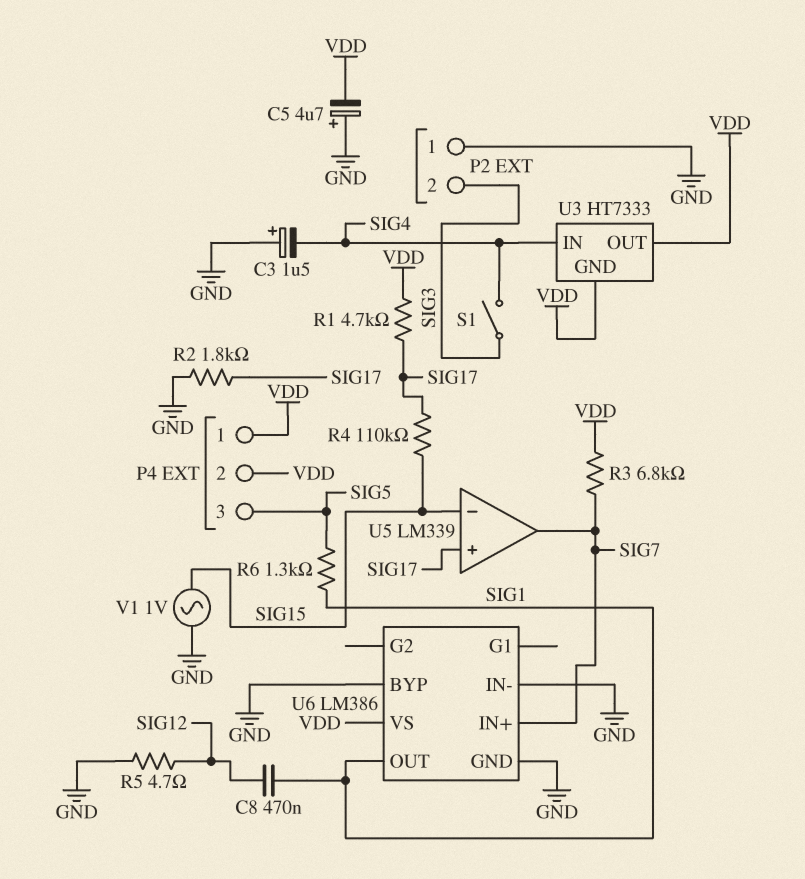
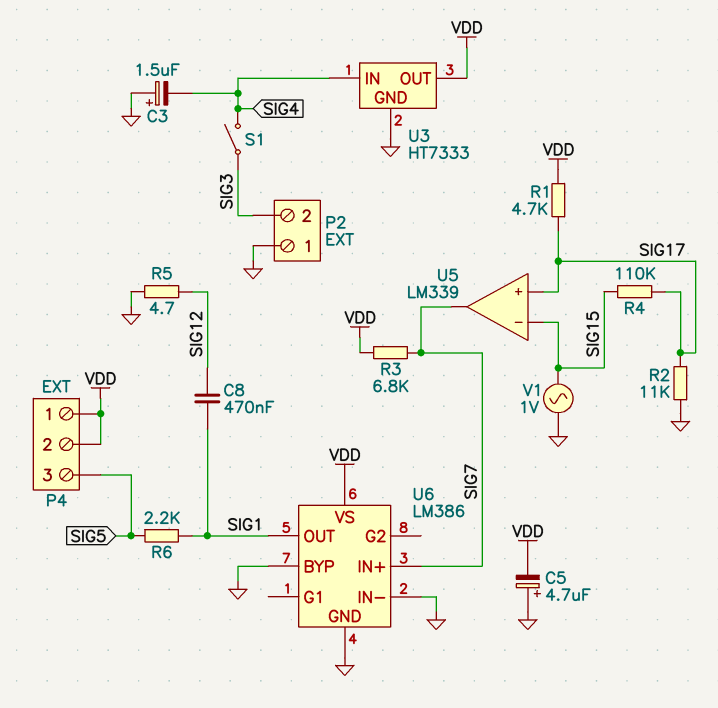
R2: 1.8k (GND, SIG17) -> 11k (GND, SIG17)
R6: 1.3k (SIG1, SIG5) -> 2.2k (SIG1, SIG5)
U3 pin GND: VDD -> GND

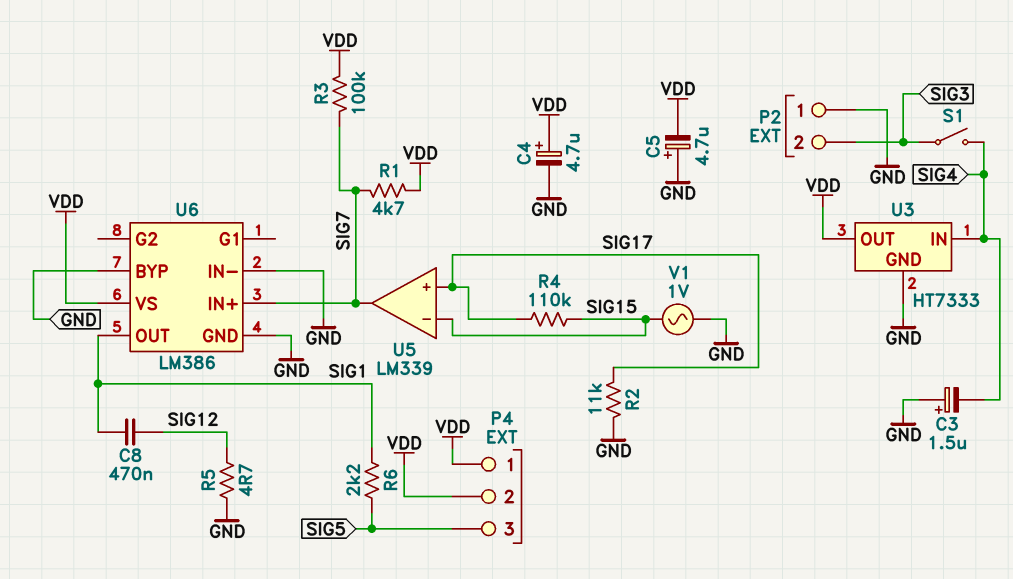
C4: none -> 4.7uF (plus VDD, minus GND)
R1: 4.7k (SIG17, VDD) -> 4.7k (SIG7, VDD)
R3: 6.8k (SIG7, VDD) -> 100k (SIG7, VDD)

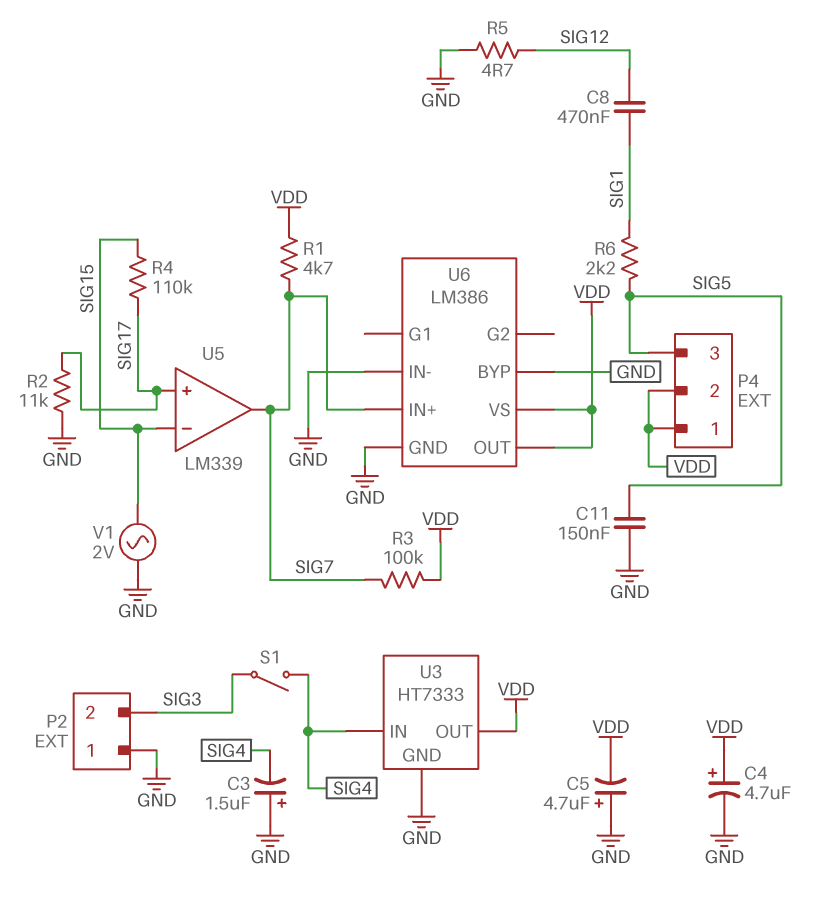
C11: none -> 150nF (GND, SIG5)
U6 pin OUT: SIG1 -> VDD
V1: AC 1V (GND, SIG15) -> AC 2V (GND, SIG15)

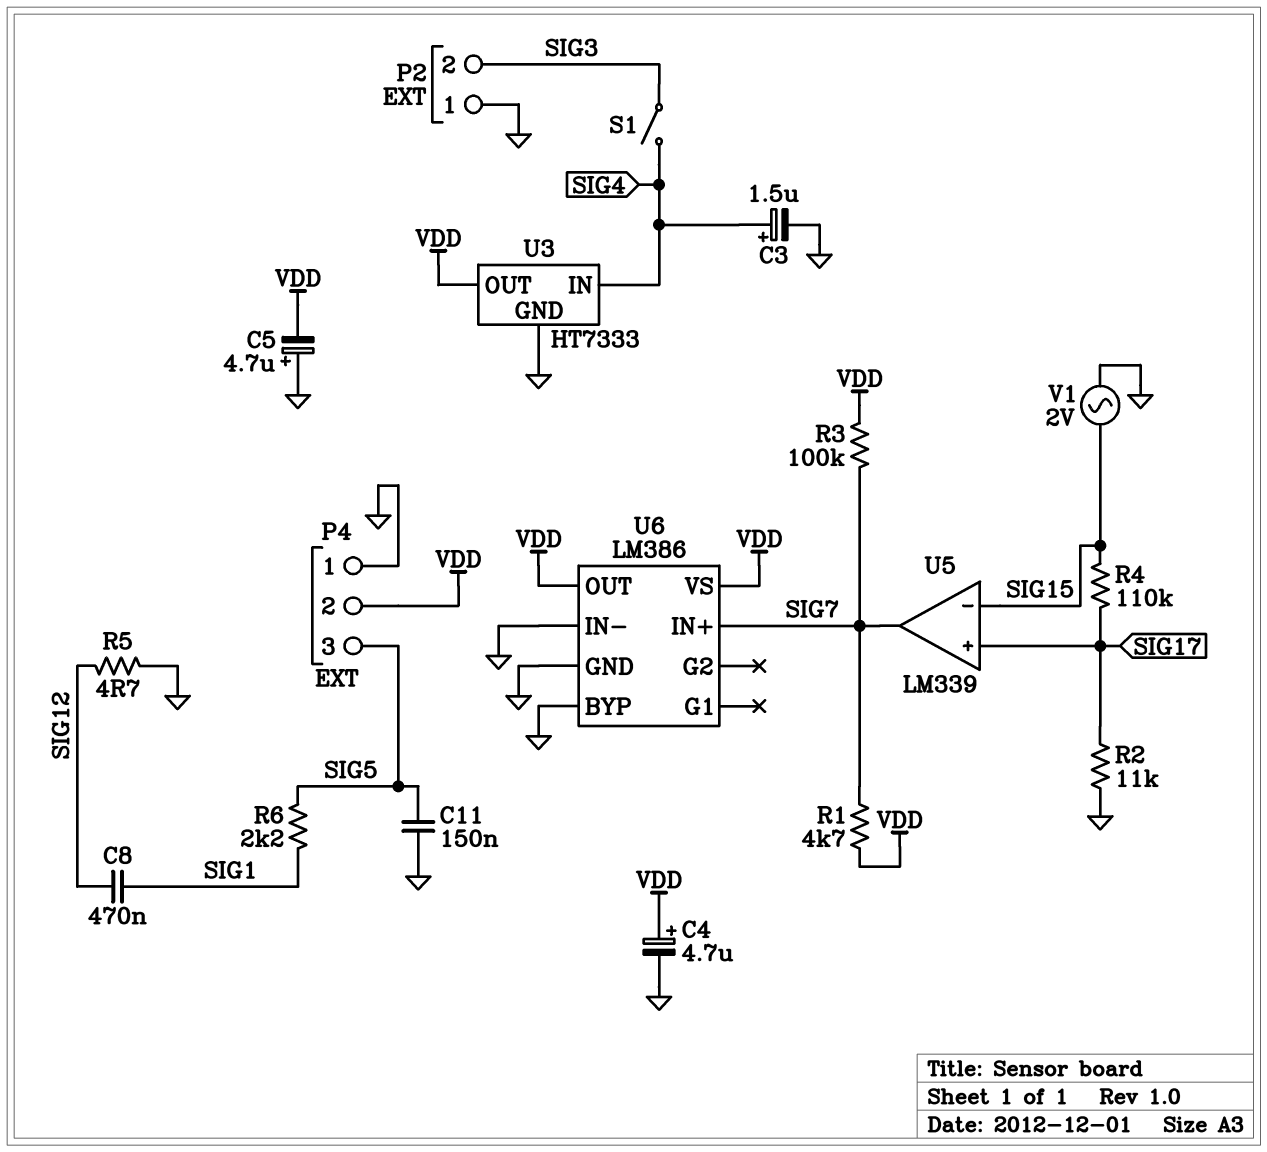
C3: 1.5uF (plus GND, minus SIG4) -> 1.5uF (plus SIG4, minus GND)
P4 pin 1: VDD -> GND

